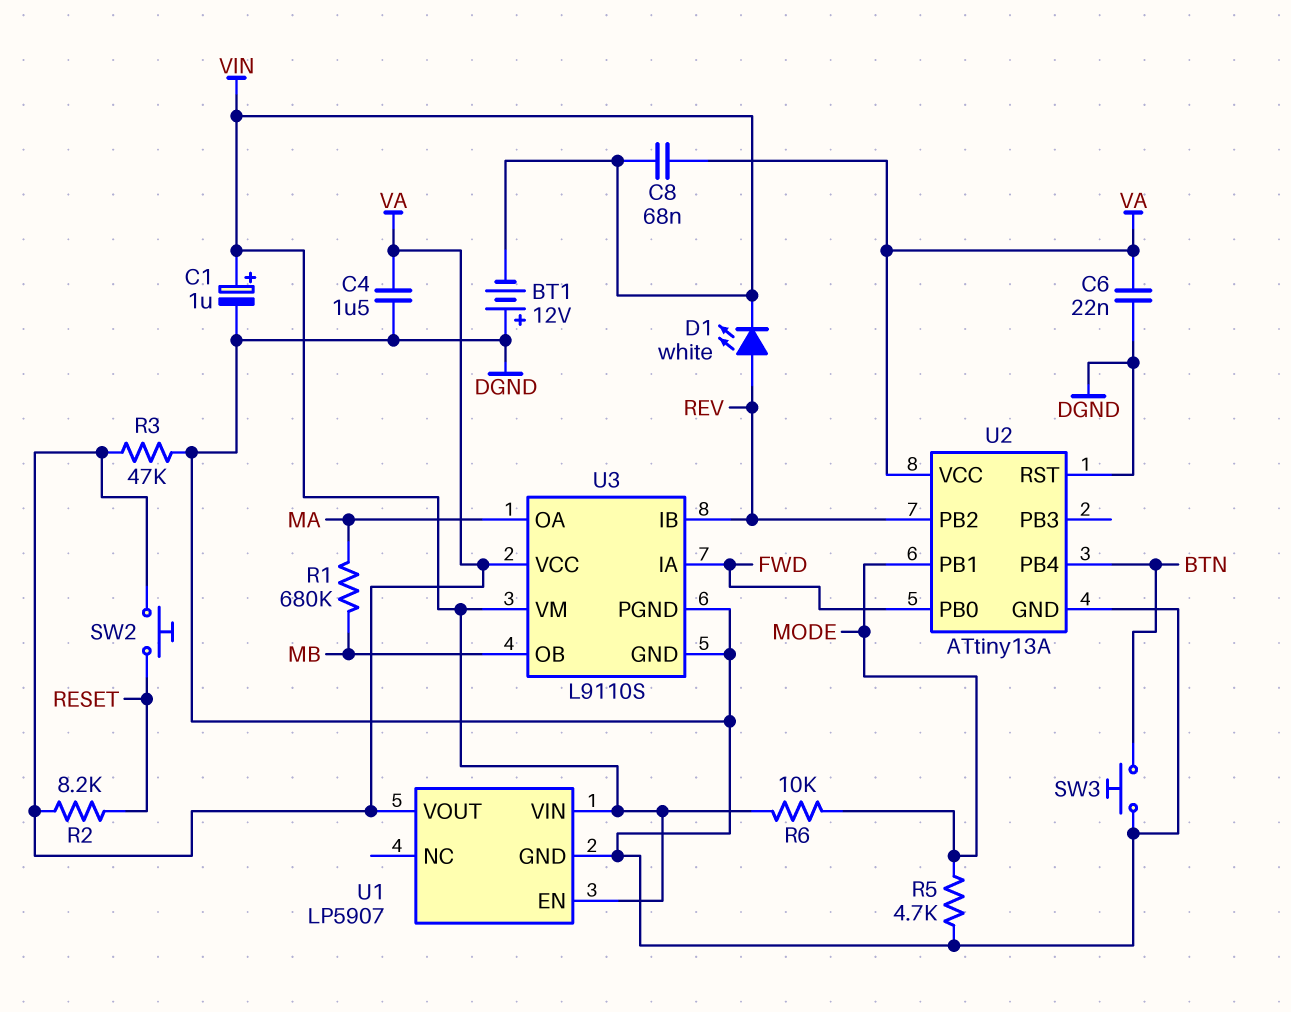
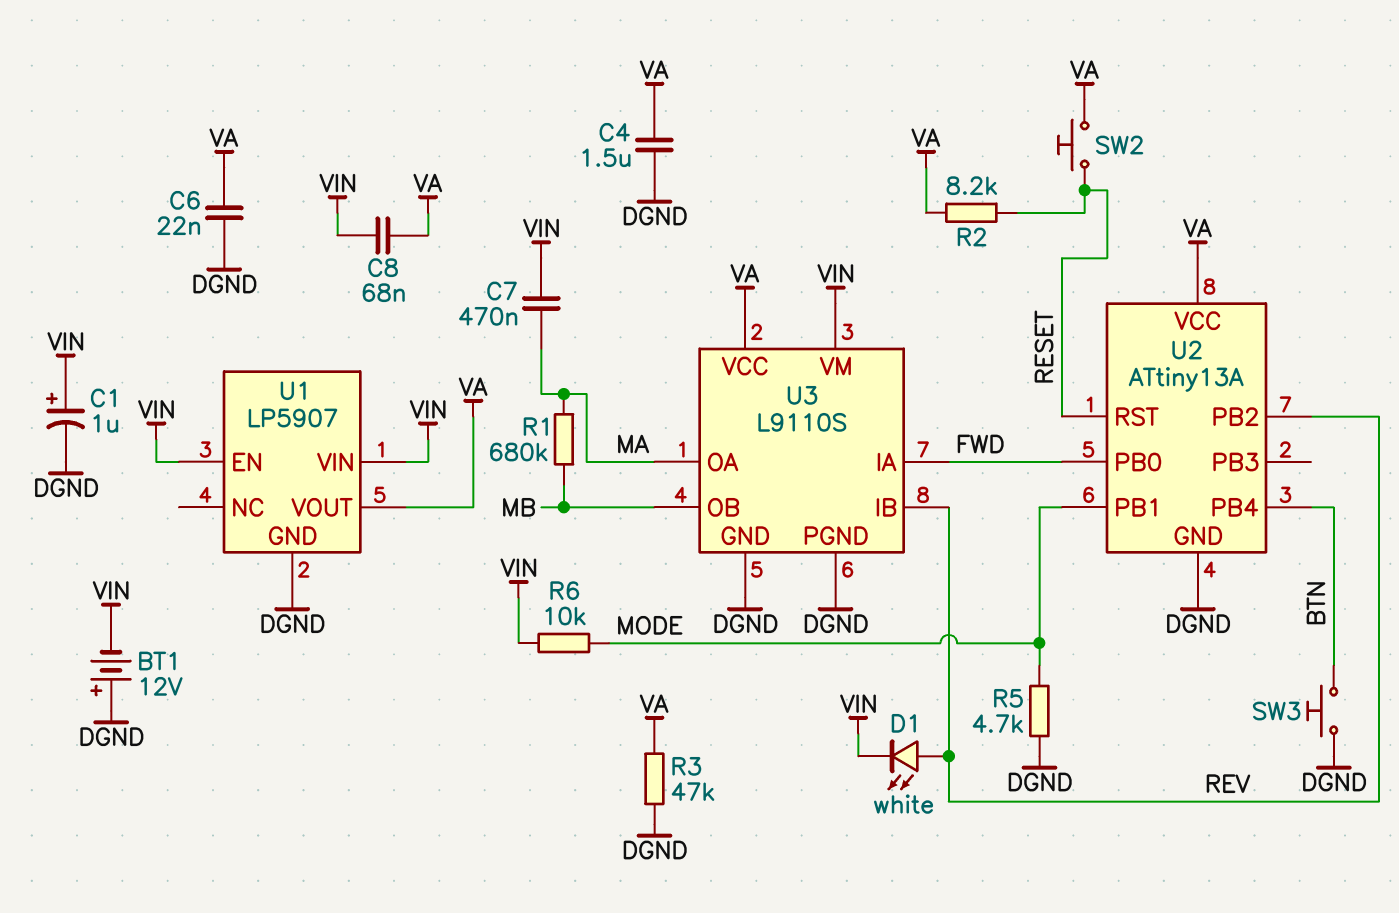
C7: none -> 470nF (MA, VIN)
U2 pin RST: DGND -> RESET

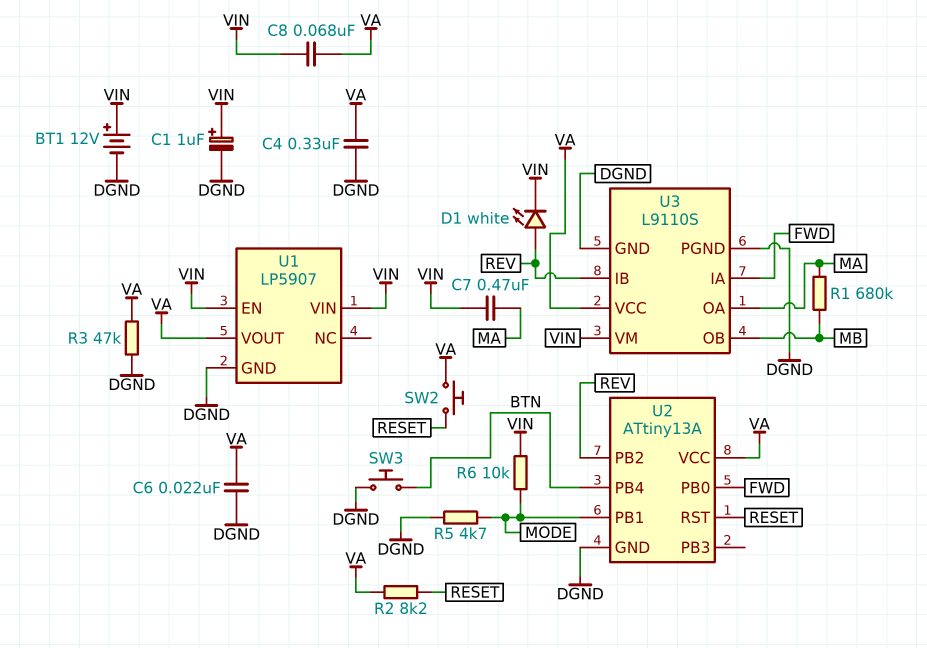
BT1: 12V (plus DGND, minus VIN) -> 12V (plus VIN, minus DGND)
C4: 1.5uF (DGND, VA) -> 330nF (DGND, VA)

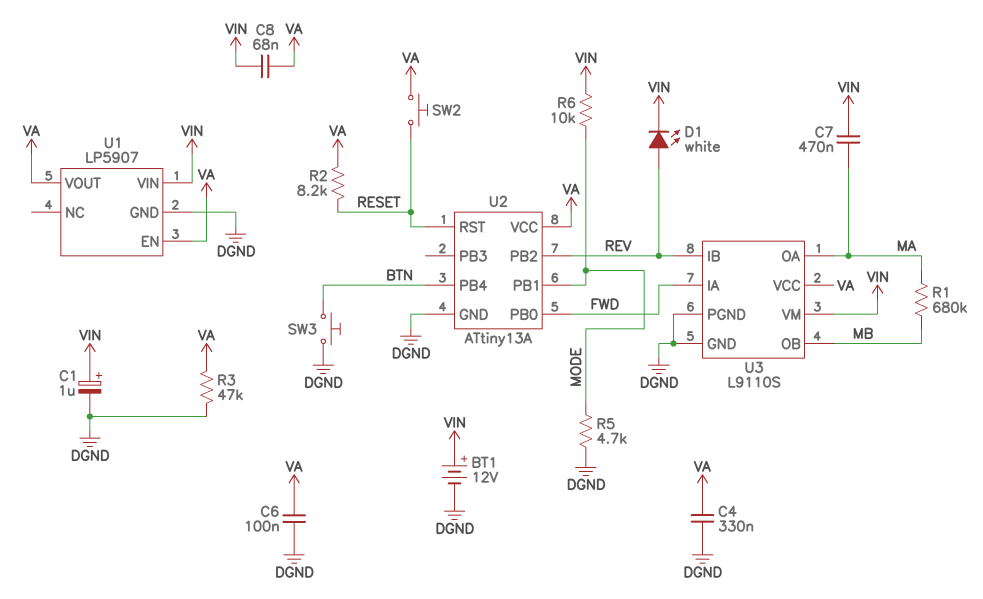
C6: 22nF (DGND, VA) -> 100nF (DGND, VA)
U1 pin EN: VIN -> VA

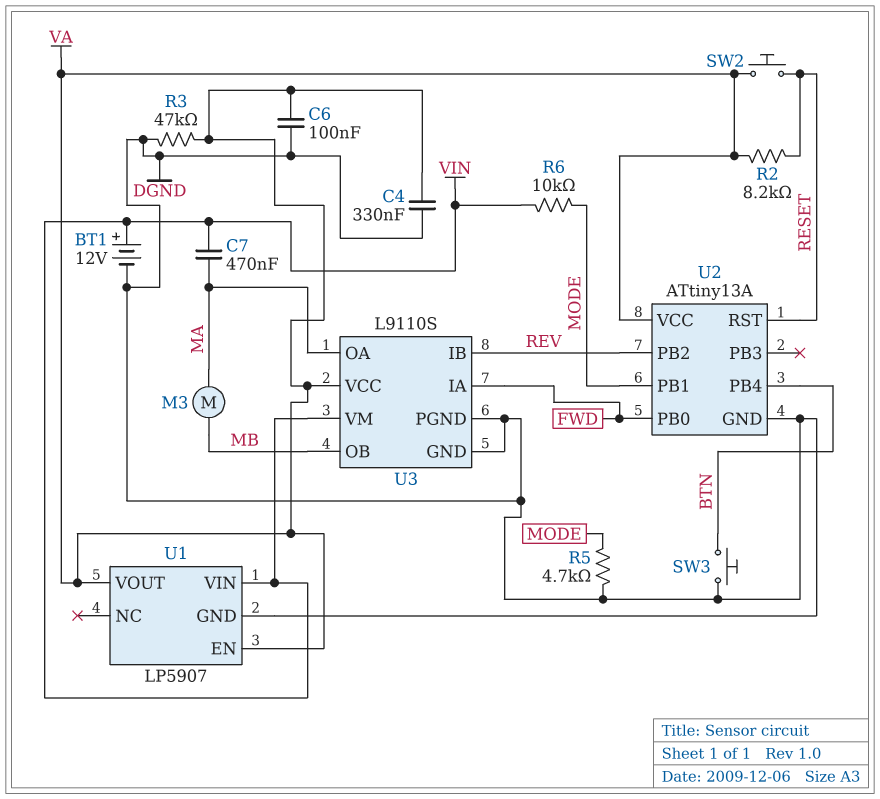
C1: 1uF (plus VIN, minus DGND) -> none
C8: 68nF (VA, VIN) -> none
D1: LED white (A REV, K VIN) -> none
M3: none -> motor (MA, MB)
R1: 680k (MA, MB) -> none

